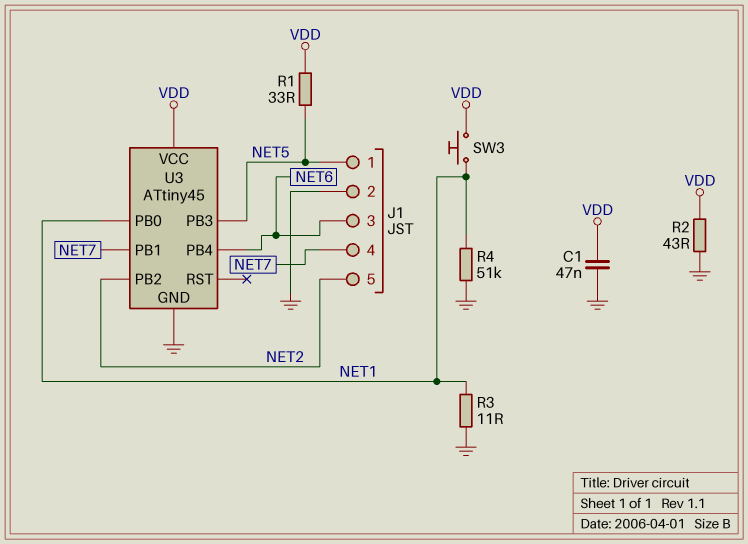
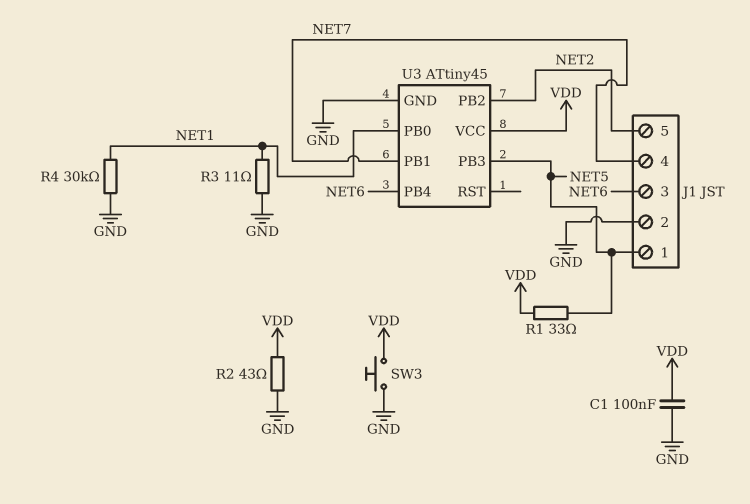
C1: 47nF (GND, VDD) -> 100nF (GND, VDD)
R4: 51k (GND, NET1) -> 30k (GND, NET1)
SW3: button (NET1, VDD) -> button (GND, VDD)

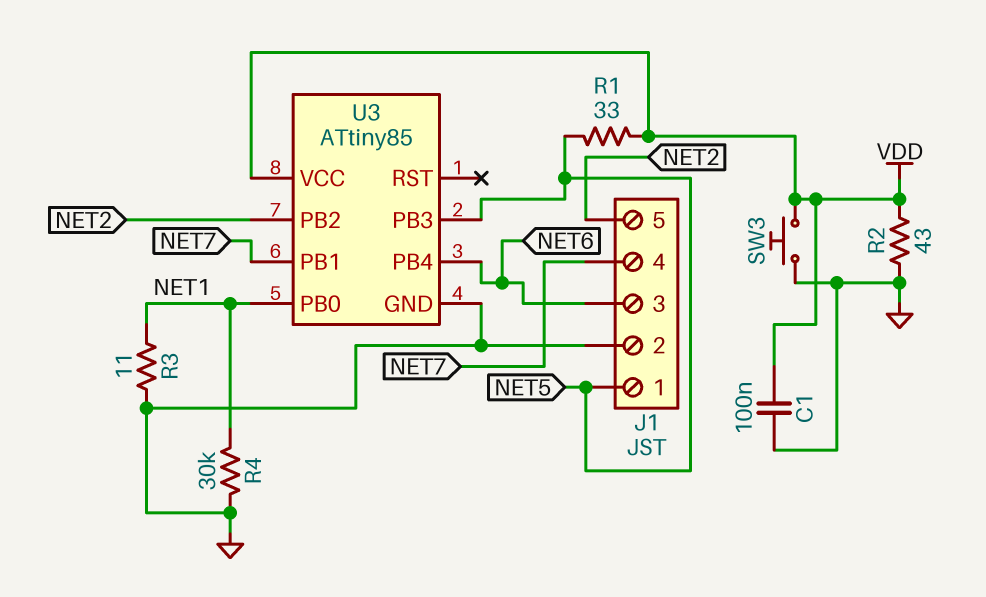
U3: ATtiny45 -> ATtiny85

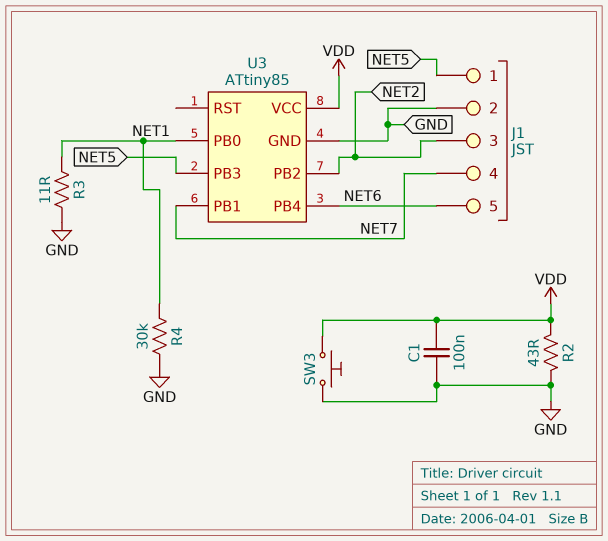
J1 pin 3: NET6 -> NET2
J1 pin 5: NET2 -> NET6
R1: 33 (NET5, VDD) -> none

